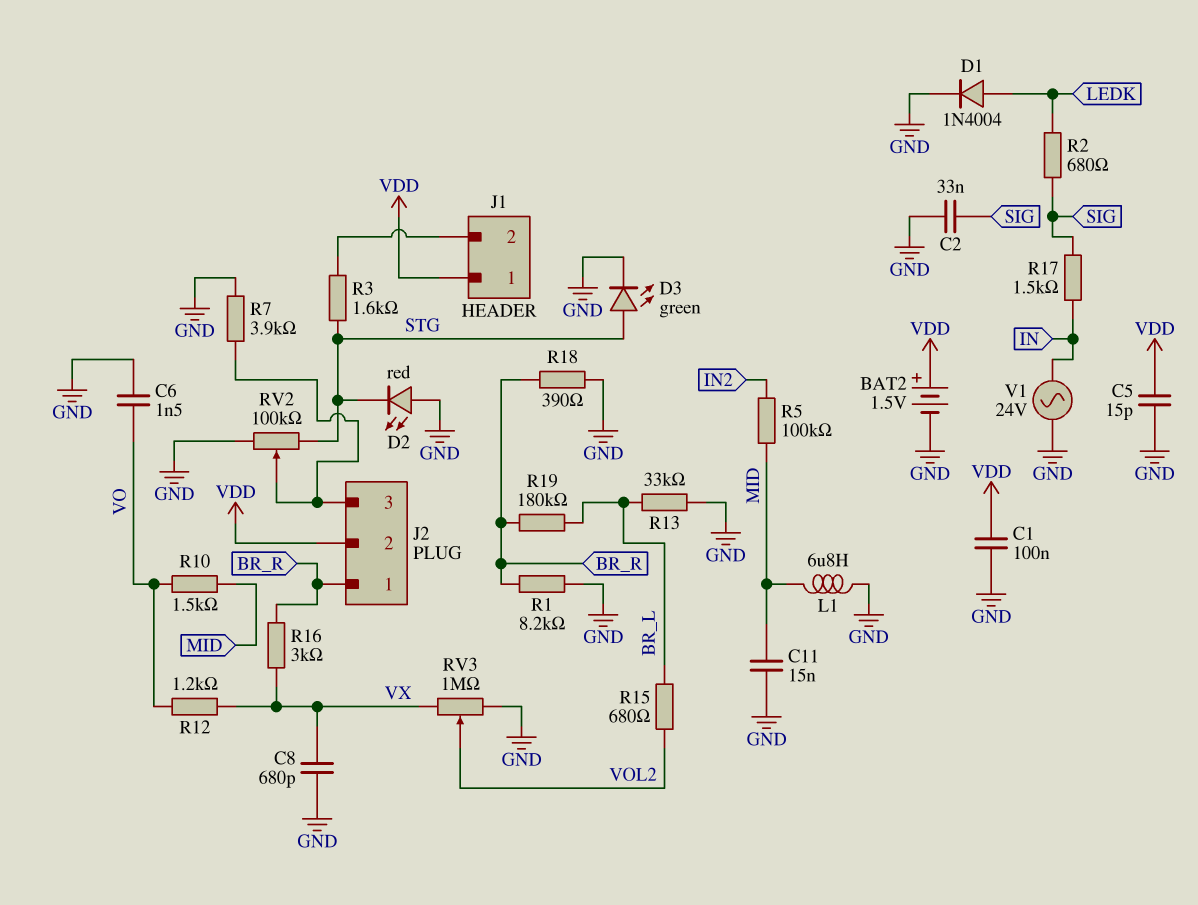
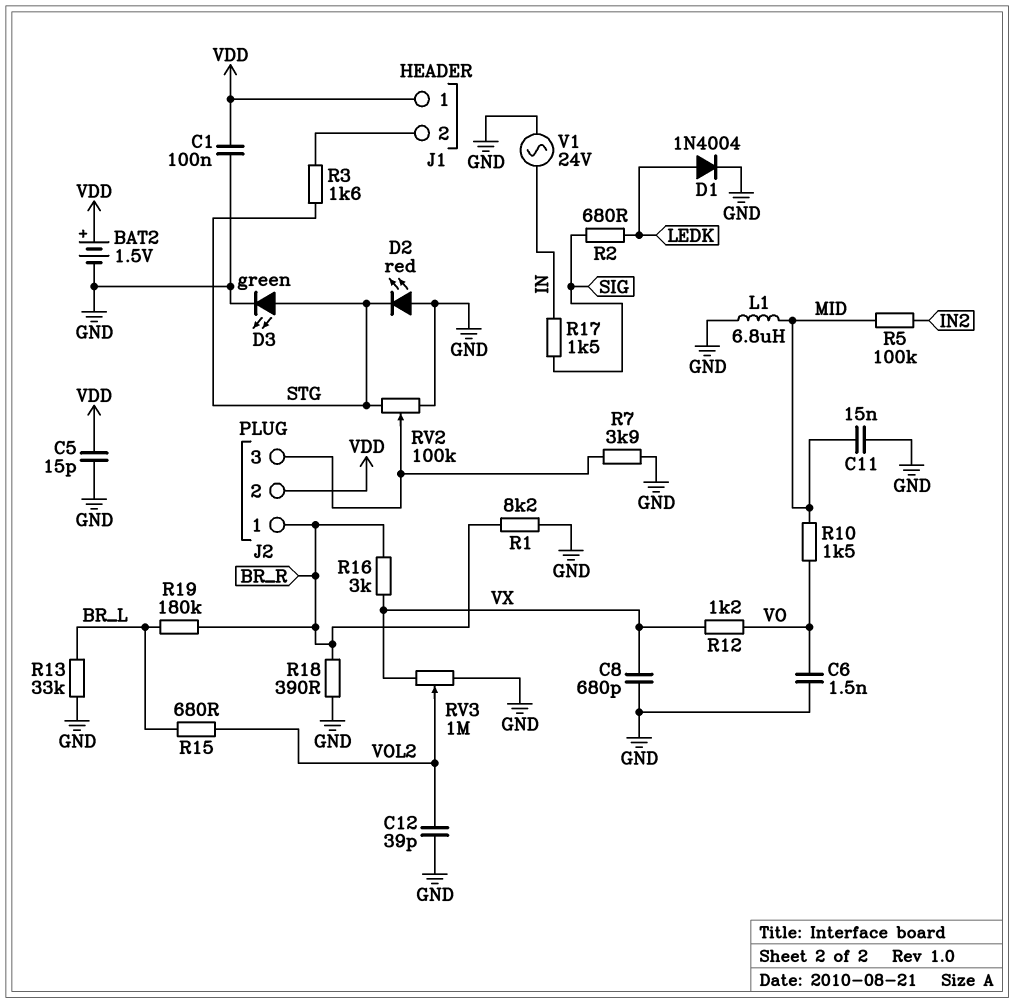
C2: 33nF (GND, SIG) -> none
C12: none -> 39pF (GND, VOL2)

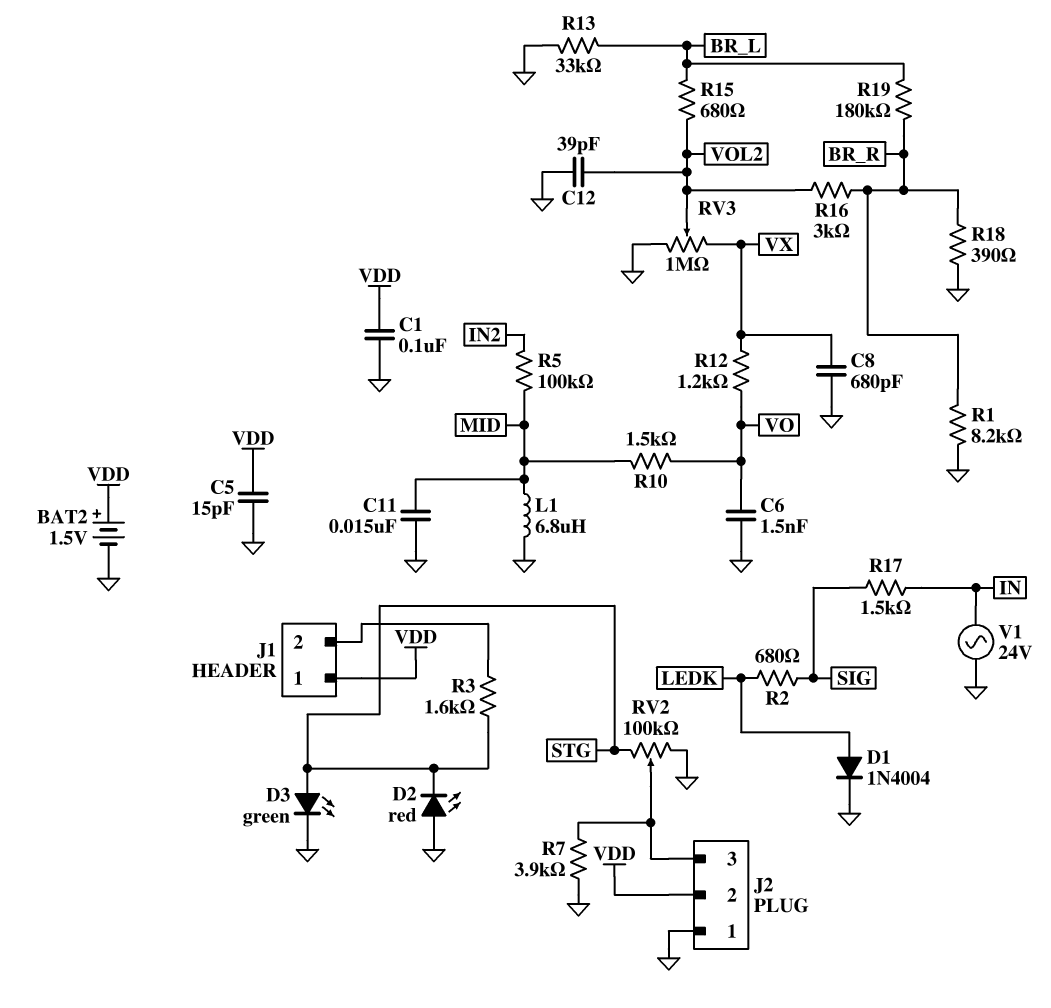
J2 pin 1: BR_R -> GND
R16: 3k (BR_R, VX) -> 3k (BR_R, VOL2)

